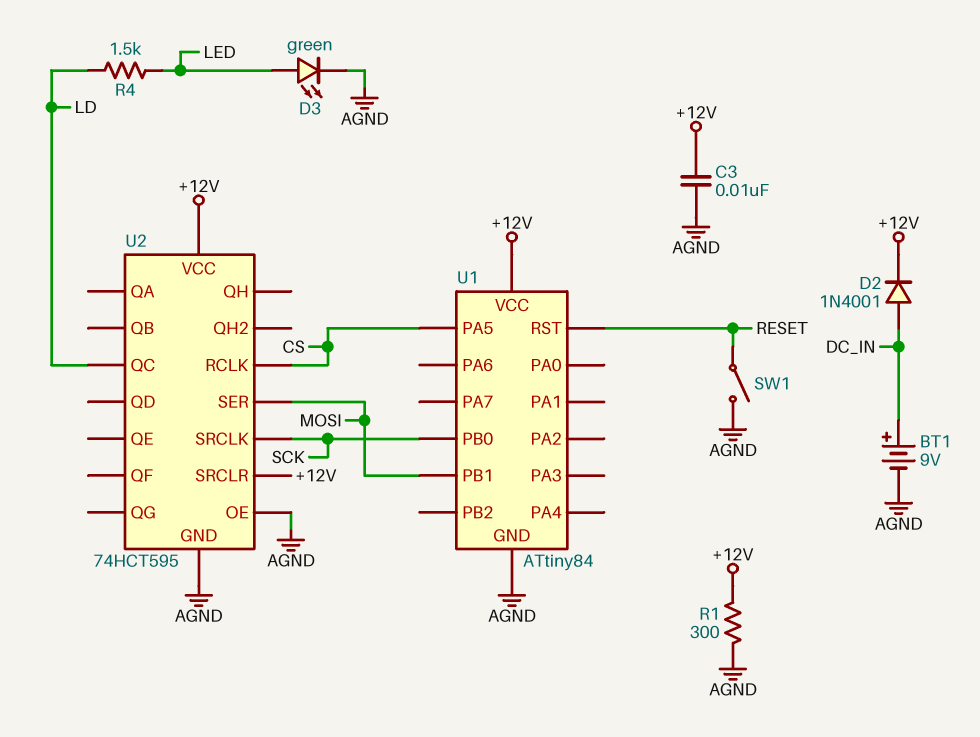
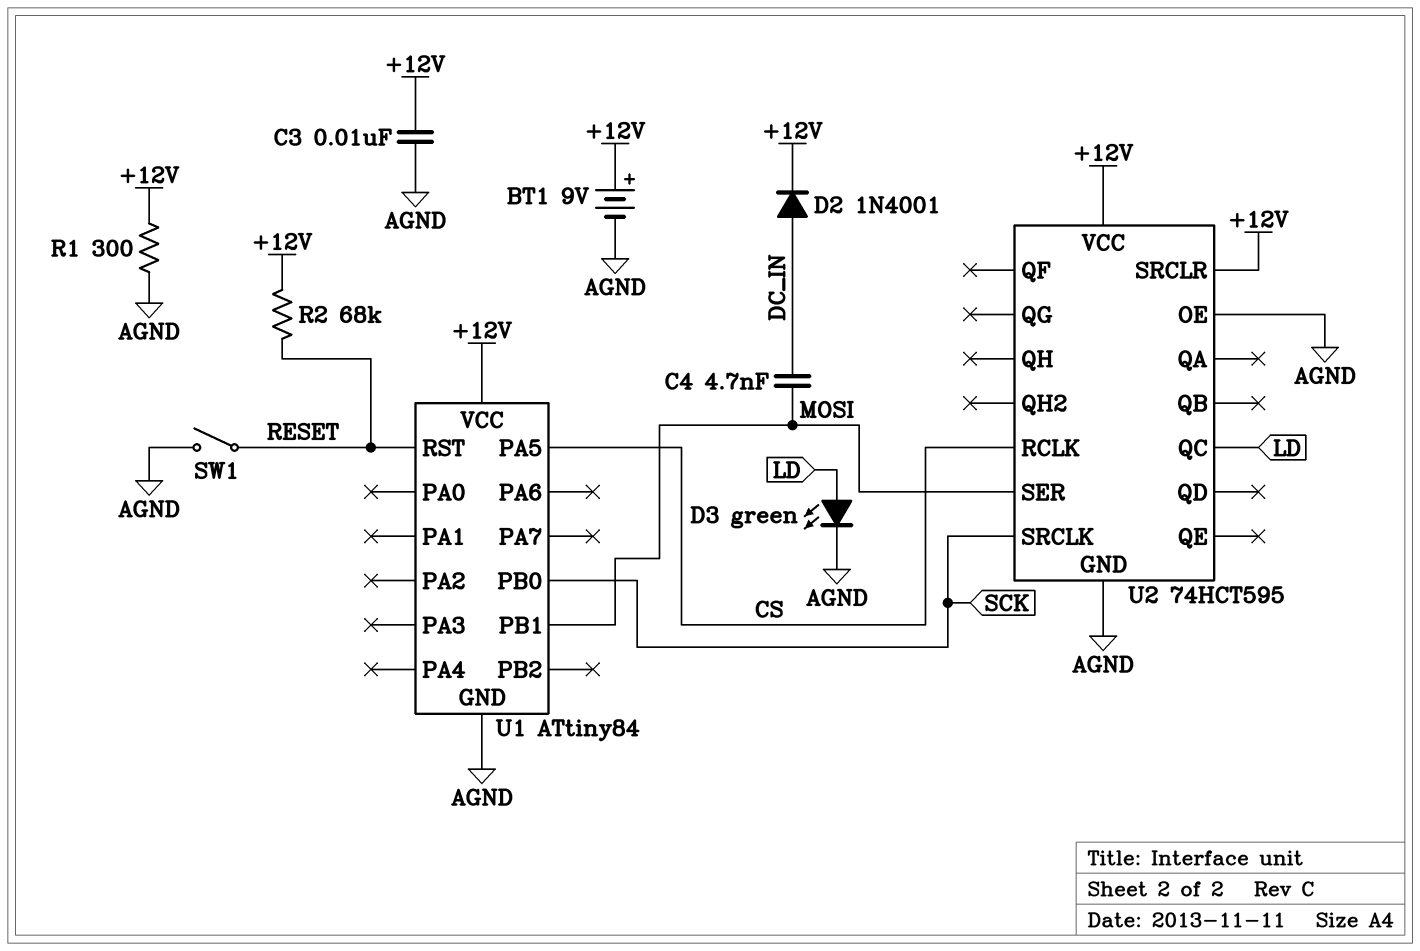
BT1: 9V (plus DC_IN, minus AGND) -> 9V (plus +12V, minus AGND)
C4: none -> 4.7nF (DC_IN, MOSI)
D3: LED green (A LED, K AGND) -> LED green (A LD, K AGND)
R2: none -> 68k (+12V, RESET)
R4: 1.5k (LD, LED) -> none

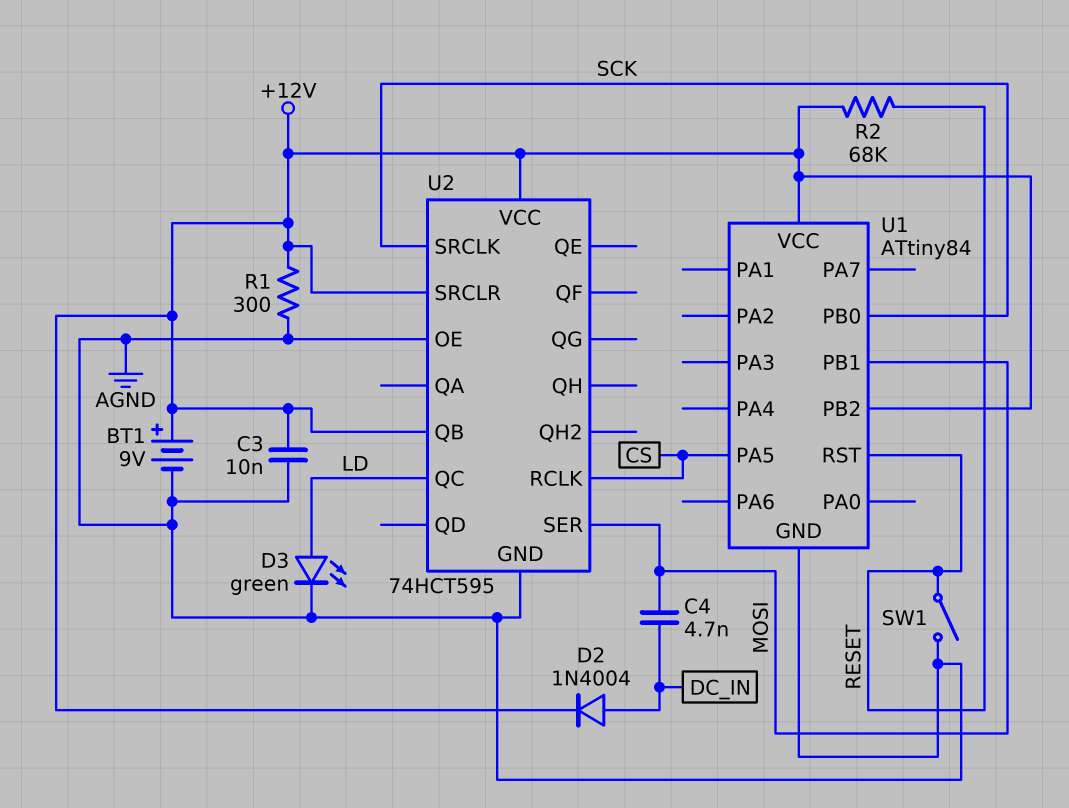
D2: diode 1N4001 (A DC_IN, K +12V) -> diode 1N4004 (A DC_IN, K +12V)
U1 pin PB2: none -> +12V
U2 pin QB: none -> +12V

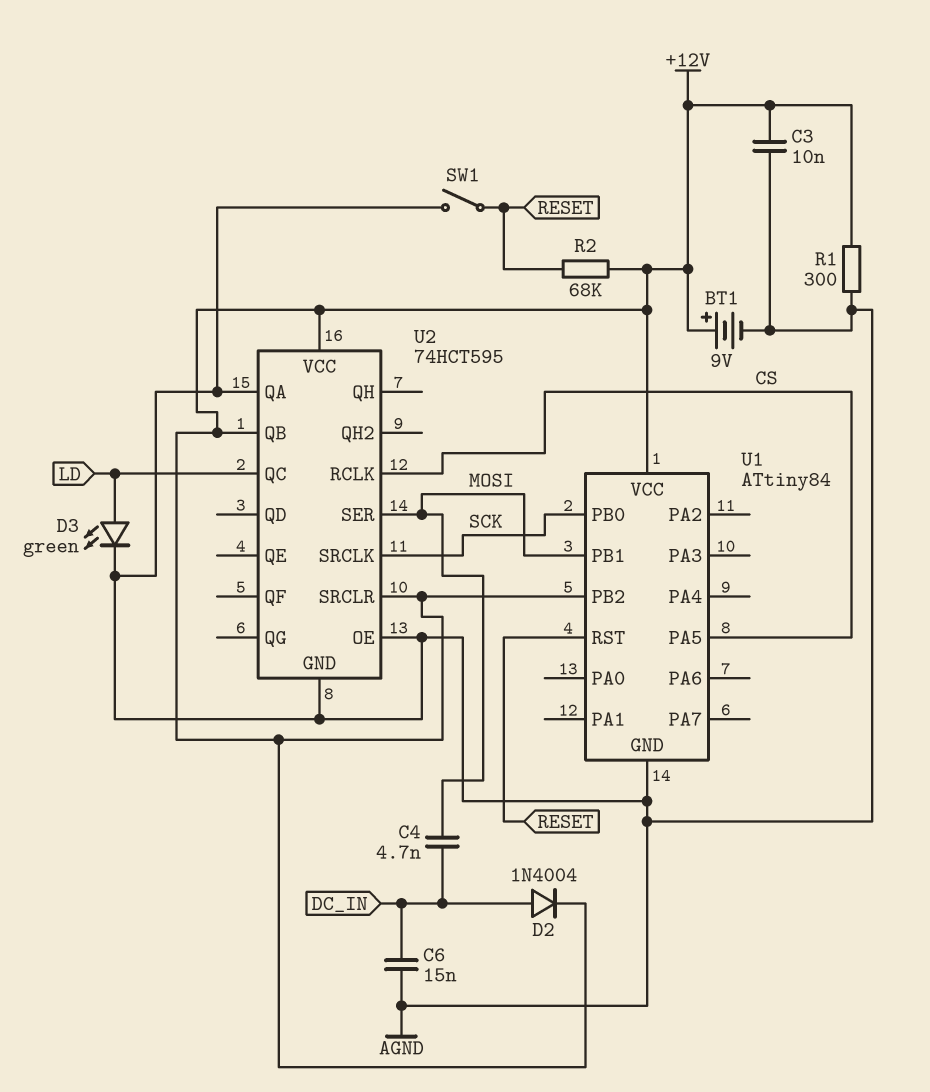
C6: none -> 15nF (AGND, DC_IN)
U2 pin QA: none -> AGND

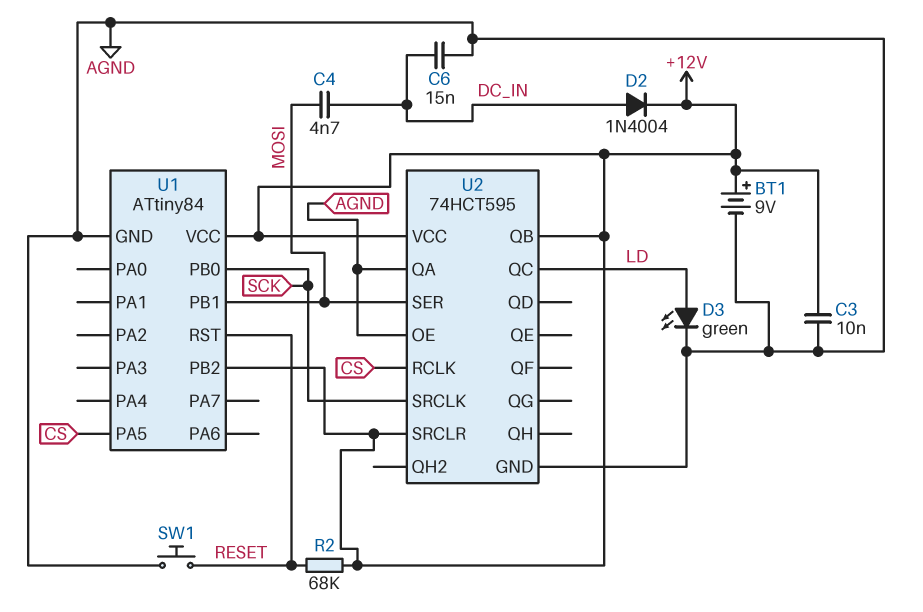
R1: 300 (+12V, AGND) -> none
SW1: switch (AGND, RESET) -> button (AGND, RESET)

